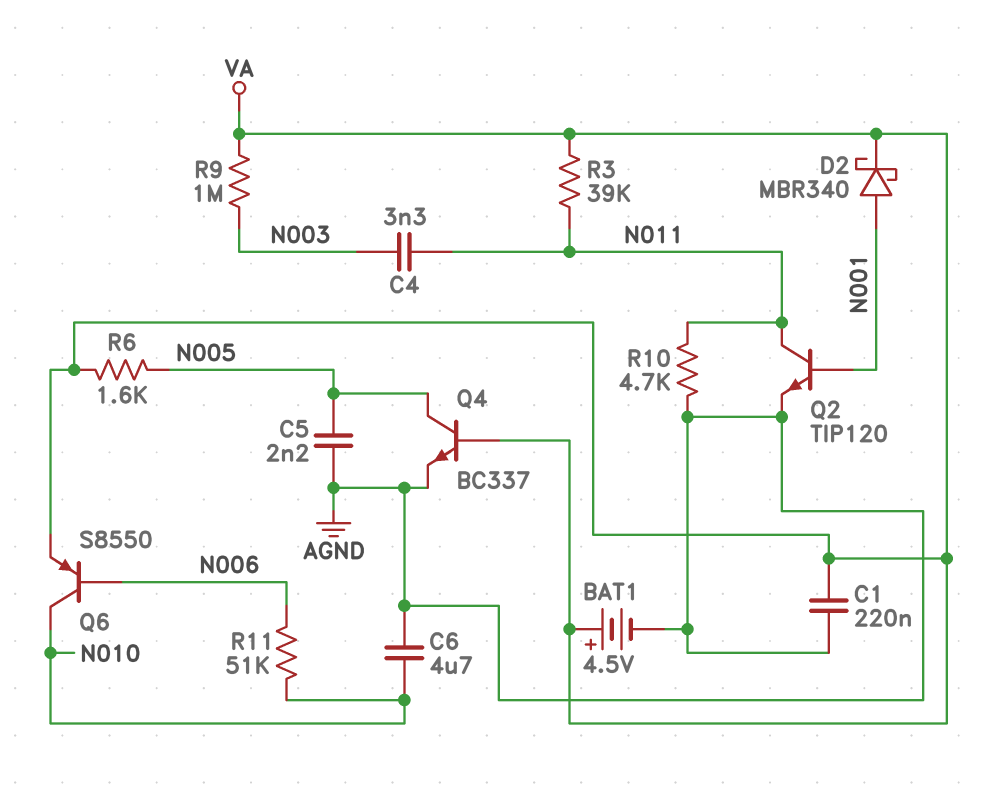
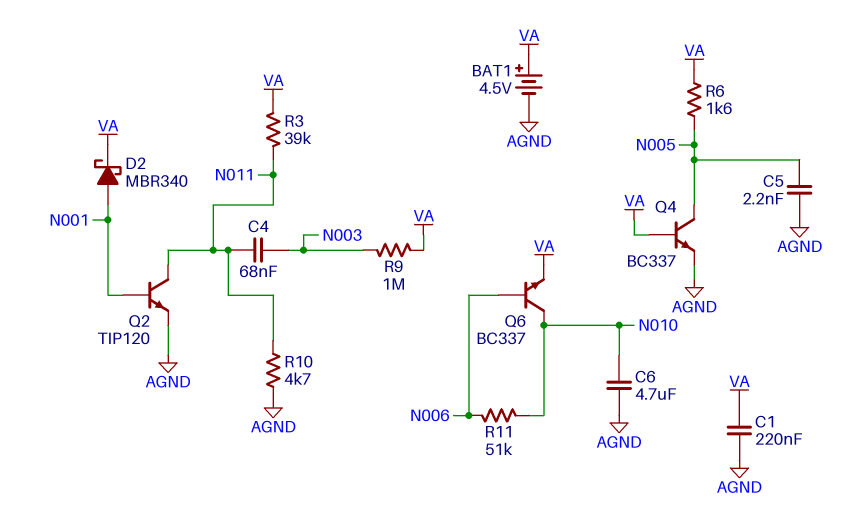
C4: 3.3nF (N003, N011) -> 68nF (N003, N011)
Q6: PNP S8550 (B N006, C N010, E VA) -> NPN BC337 (B N006, C N010, E VA)

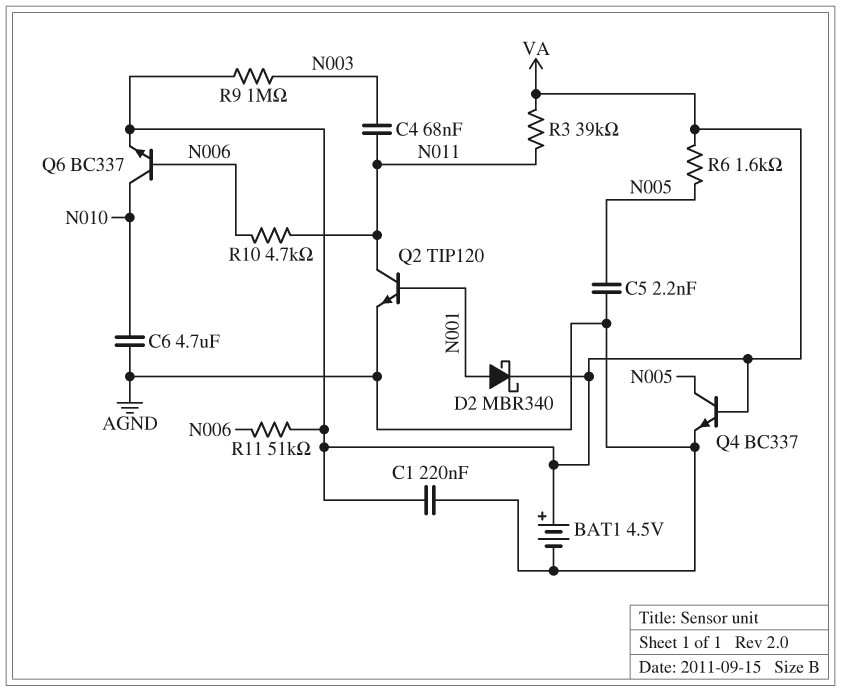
R10: 4.7k (AGND, N011) -> 4.7k (N006, N011)
R11: 51k (N006, N010) -> 51k (N006, VA)

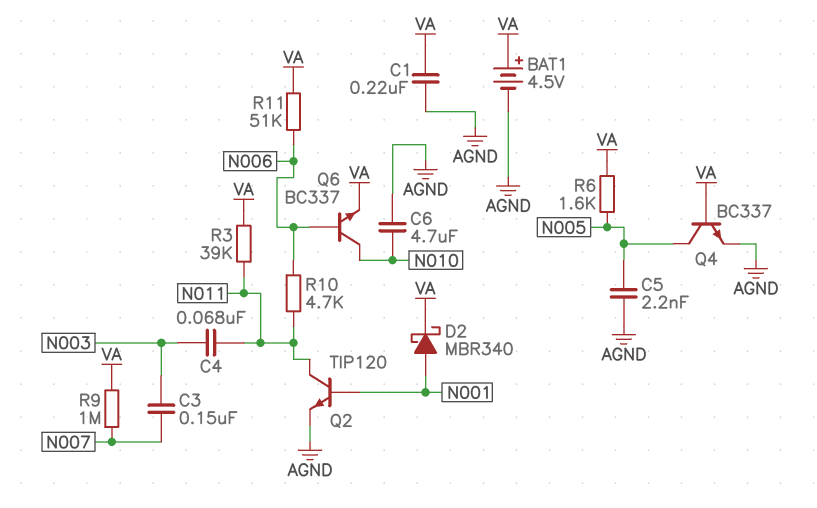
C3: none -> 150nF (N003, N007)
R9: 1M (N003, VA) -> 1M (N007, VA)

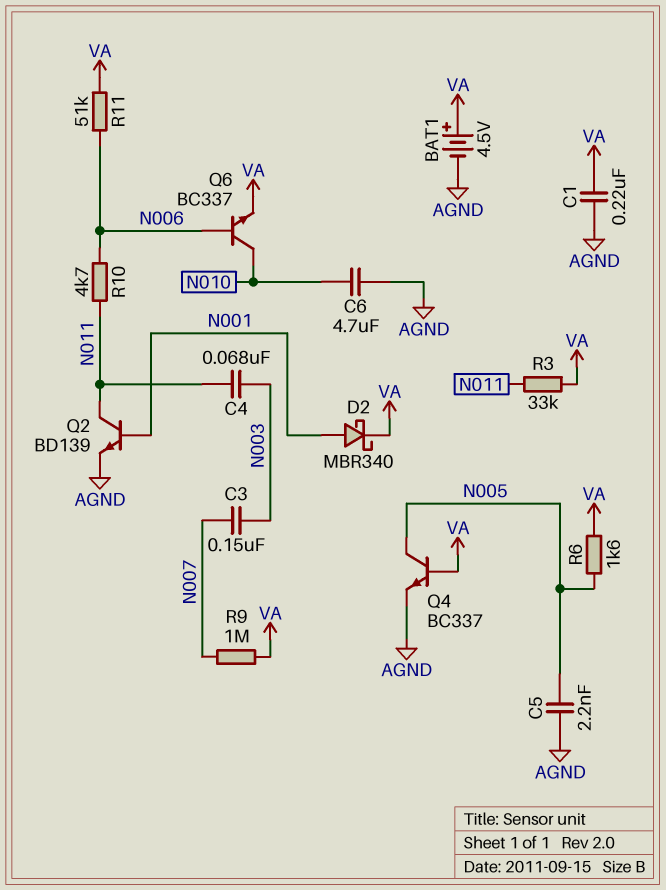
Q2: NPN TIP120 (B N001, C N011, E AGND) -> NPN BD139 (B N001, C N011, E AGND)
R3: 39k (N011, VA) -> 33k (N011, VA)

